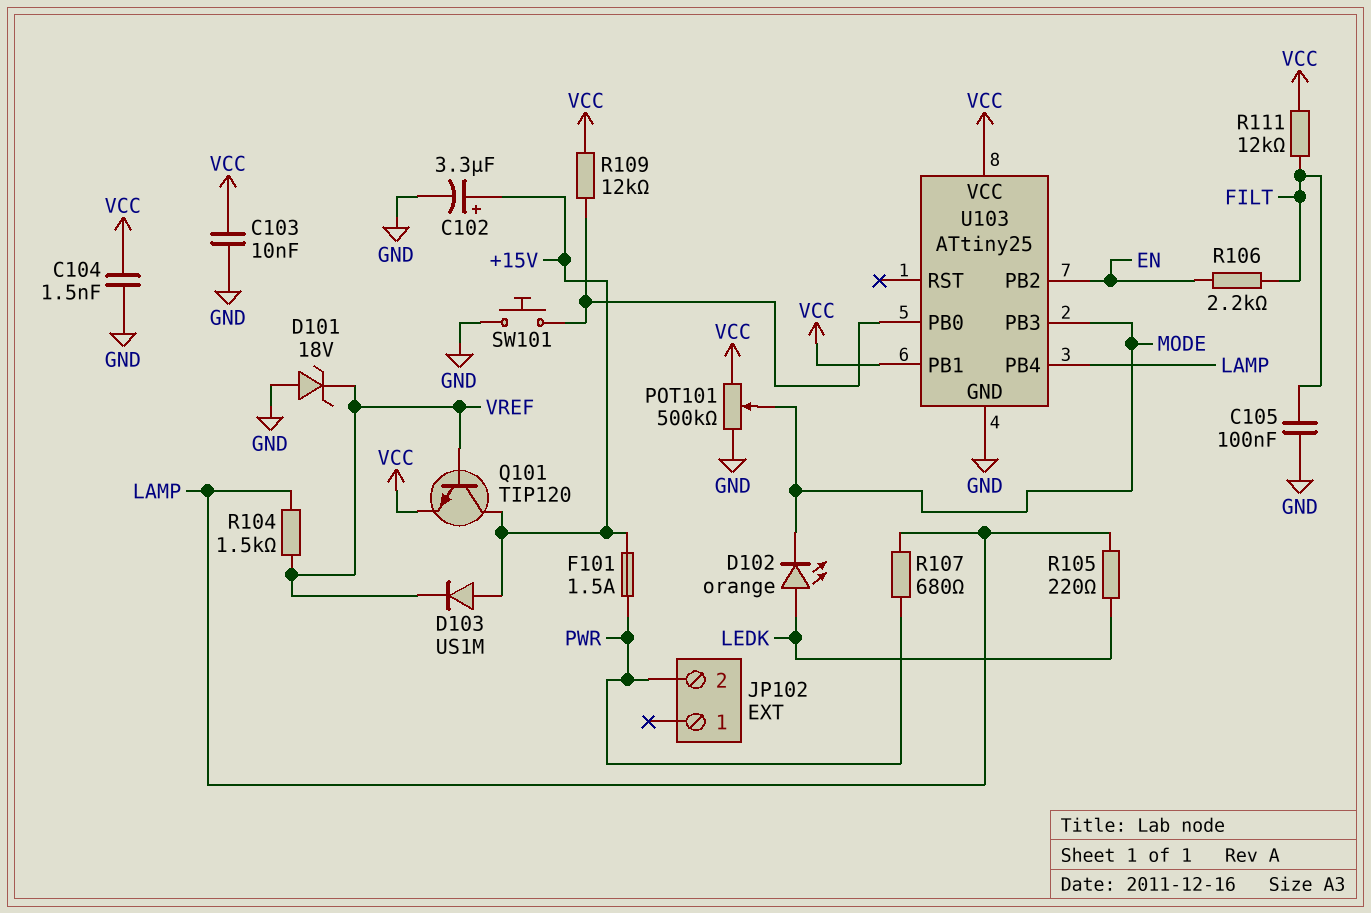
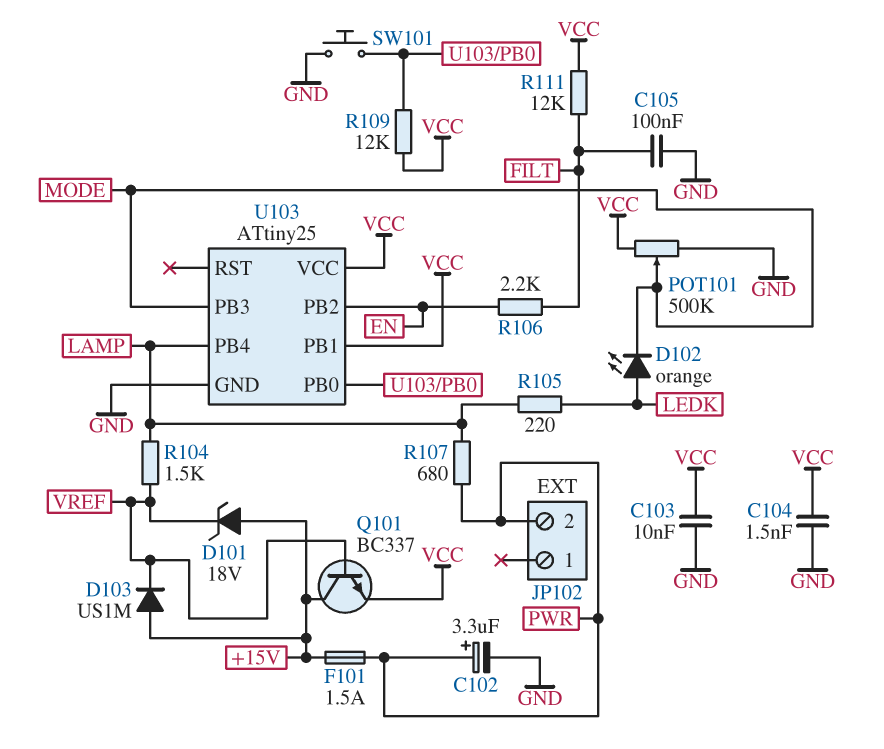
C102: 3.3uF (plus +15V, minus GND) -> 3.3uF (plus PWR, minus GND)
D101: zener 18V (A GND, K VREF) -> zener 18V (A +15V, K VREF)
Q101: NPN TIP120 (B VREF, C +15V, E VCC) -> NPN BC337 (B VREF, C +15V, E VCC)

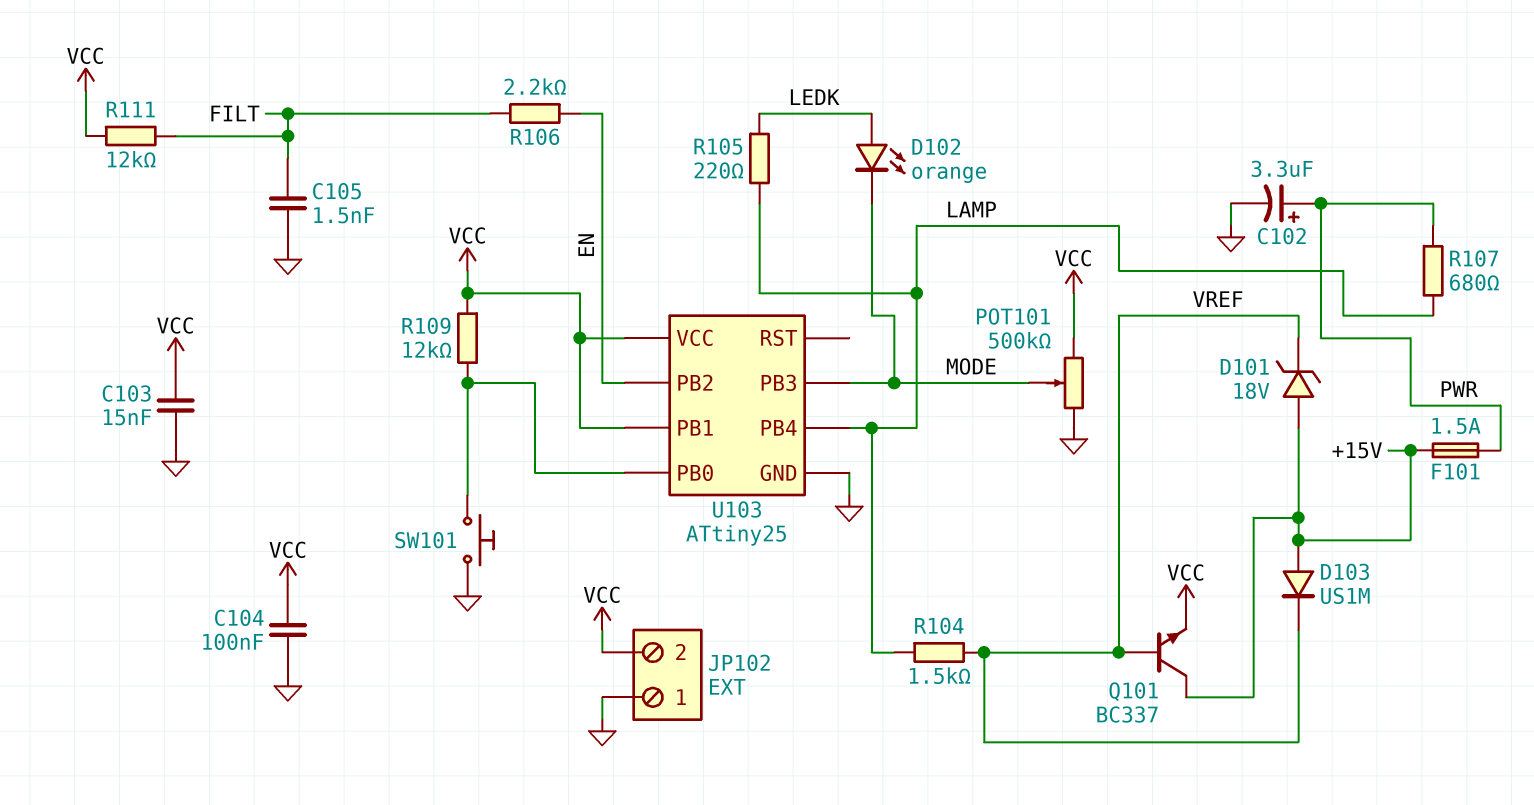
C103: 10nF (GND, VCC) -> 15nF (GND, VCC)
C104: 1.5nF (GND, VCC) -> 100nF (GND, VCC)
C105: 100nF (FILT, GND) -> 1.5nF (FILT, GND)
JP102 pin 1: none -> GND
JP102 pin 2: PWR -> VCC

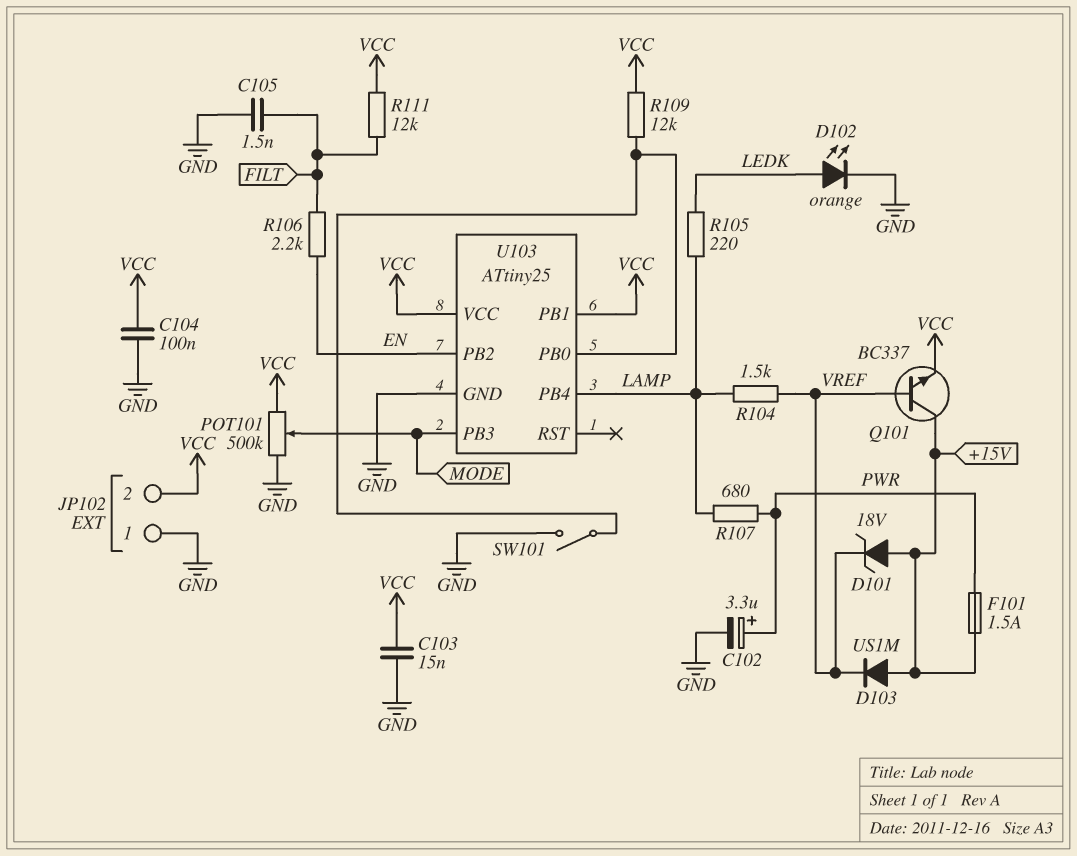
D102: LED orange (A LEDK, K MODE) -> LED orange (A LEDK, K GND)
SW101: button (GND, U103/PB0) -> switch (GND, U103/PB0)

